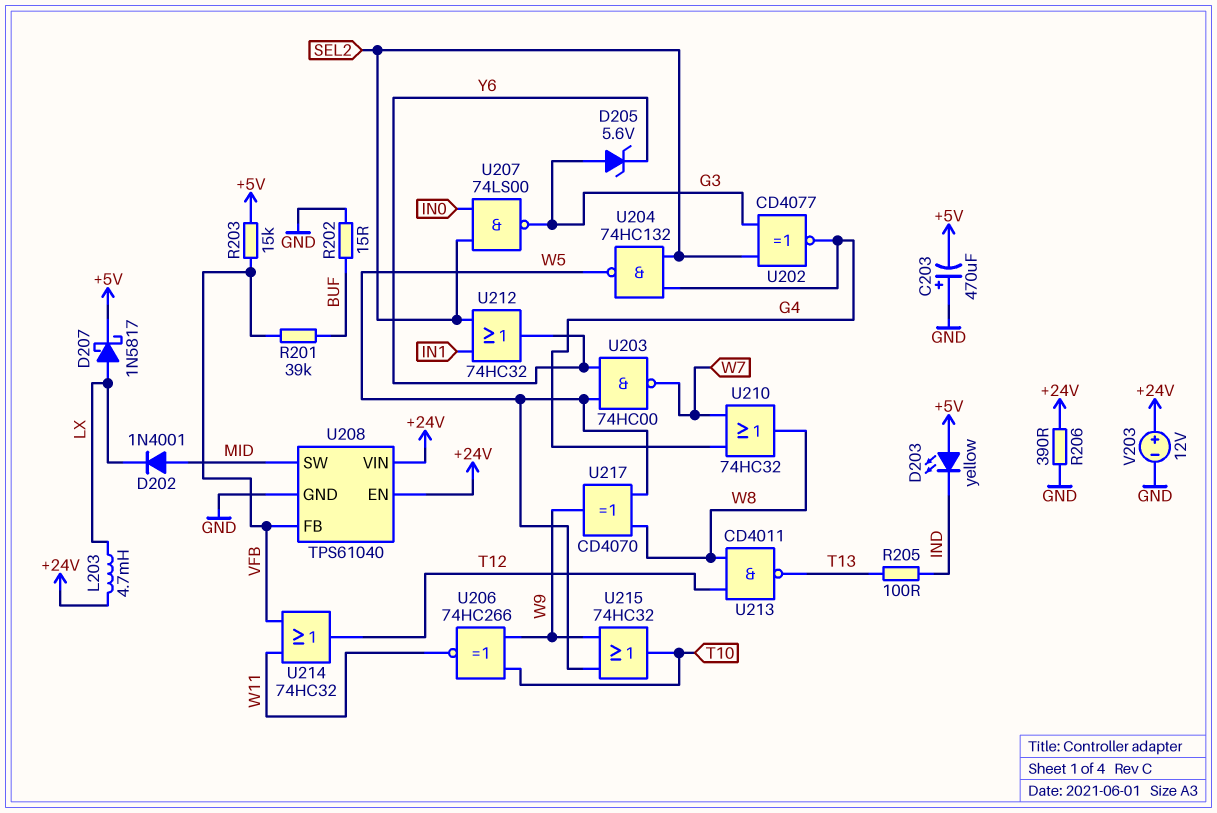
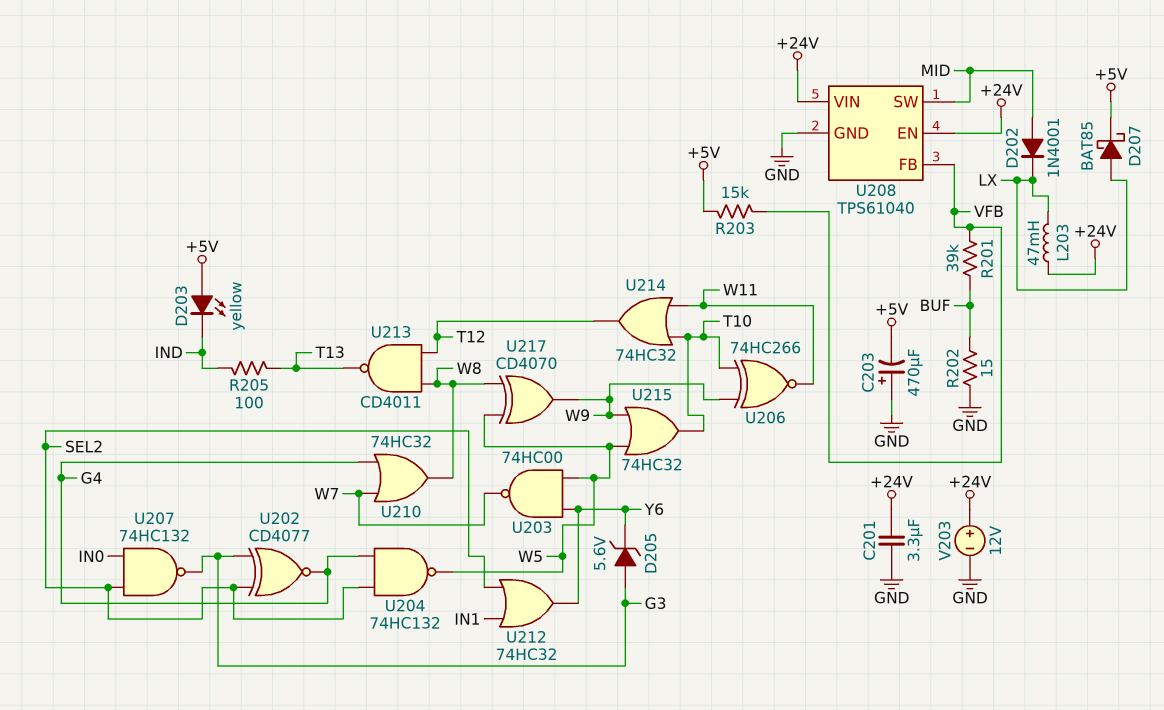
C201: none -> 3.3uF (+24V, GND)
D207: schottky 1N5817 (A LX, K +5V) -> schottky BAT85 (A LX, K +5V)
L203: 4.7mH (+24V, LX) -> 47mH (+24V, LX)
R206: 390 (+24V, GND) -> none
U207: NAND 74LS00 (in IN0, in SEL2, out G3) -> NAND 74HC132 (in IN0, in SEL2, out G3)
U214: OR 74HC32 (in VFB, in W11, out T12) -> OR 74HC32 (in T10, in W11, out T12)

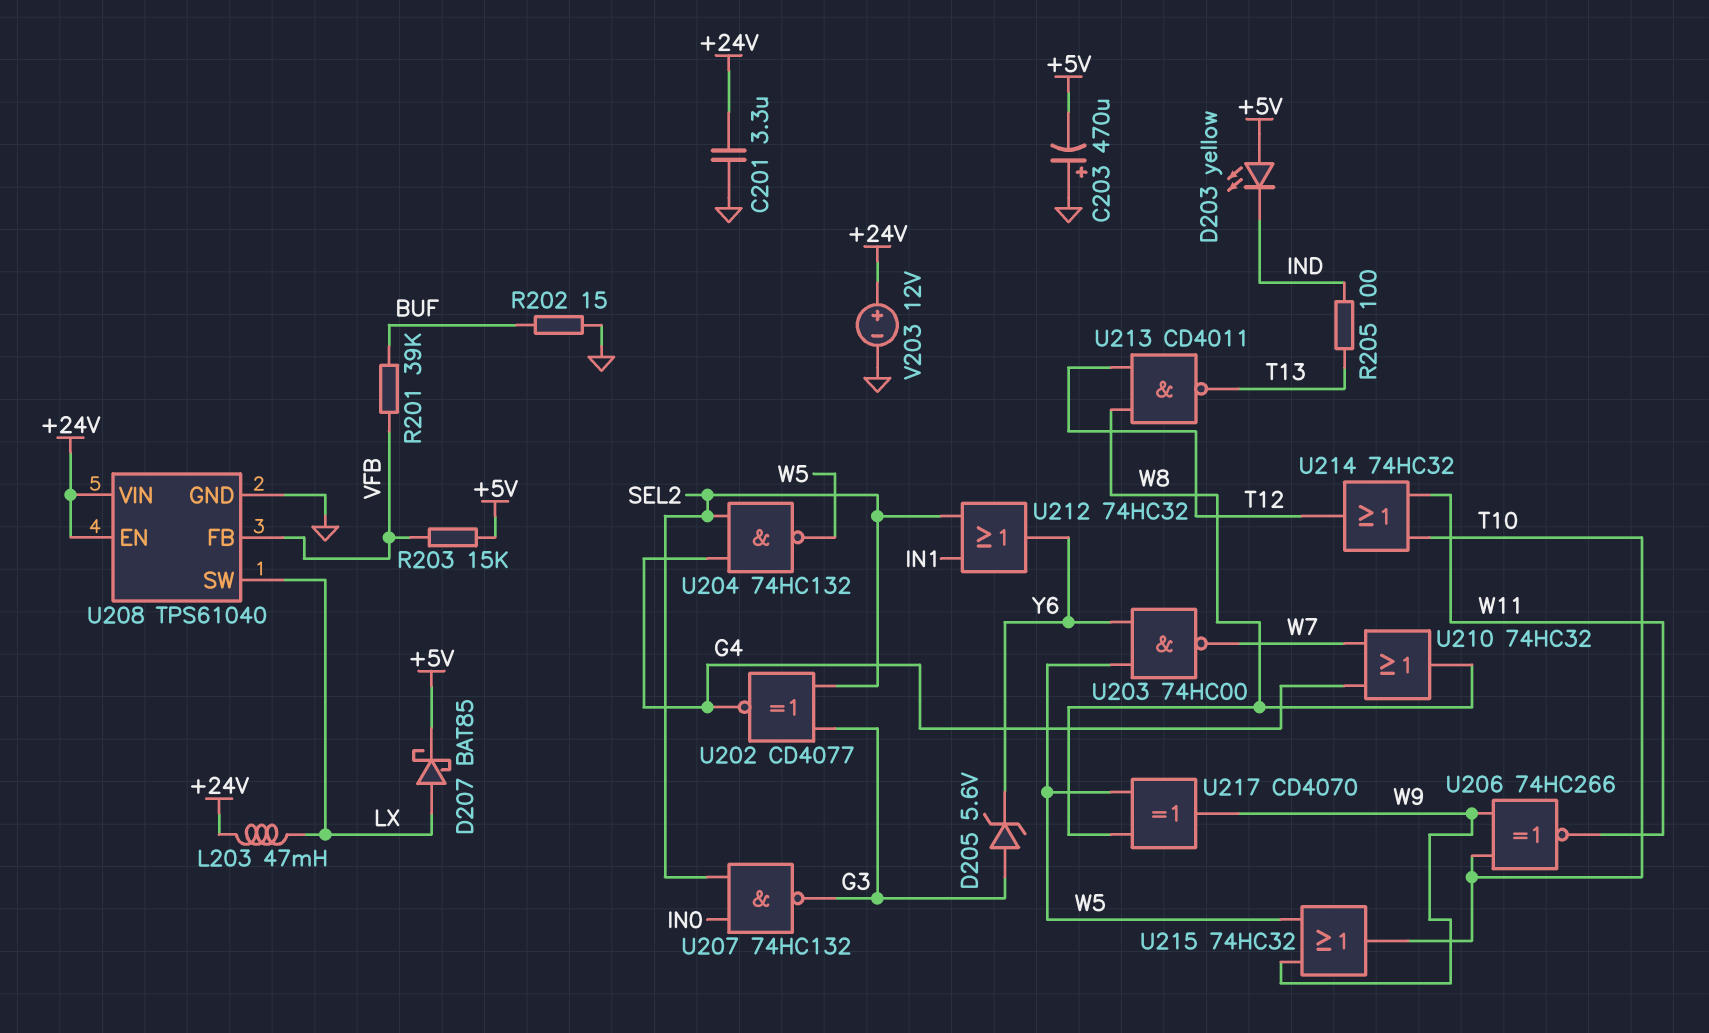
D202: diode 1N4001 (A MID, K LX) -> none
U208 pin SW: MID -> LX

